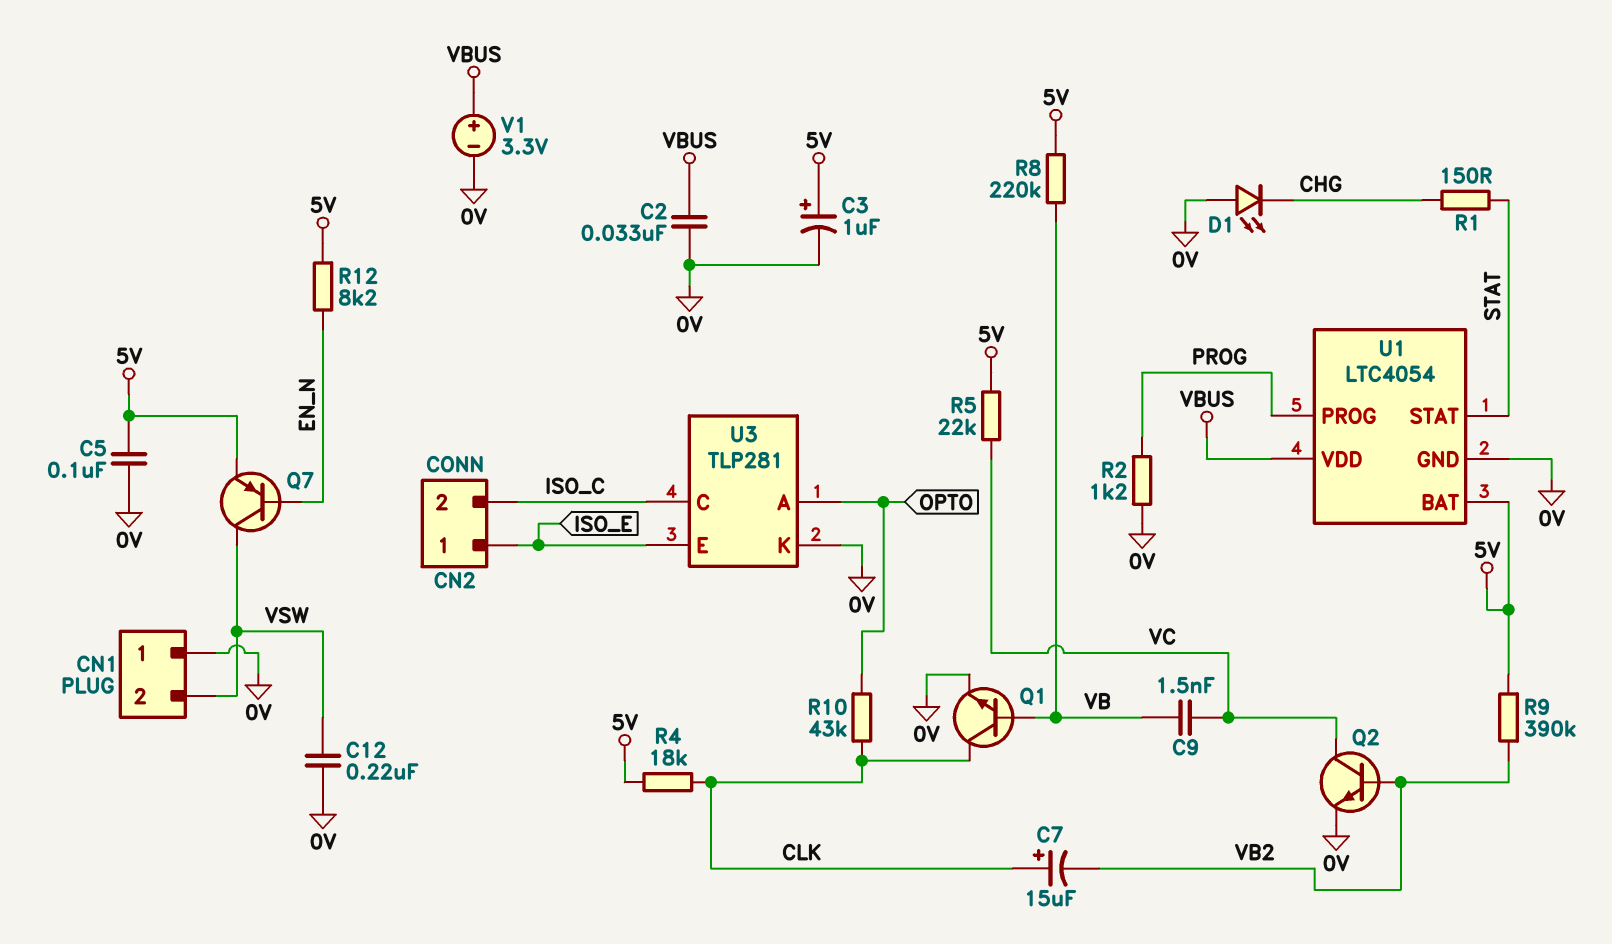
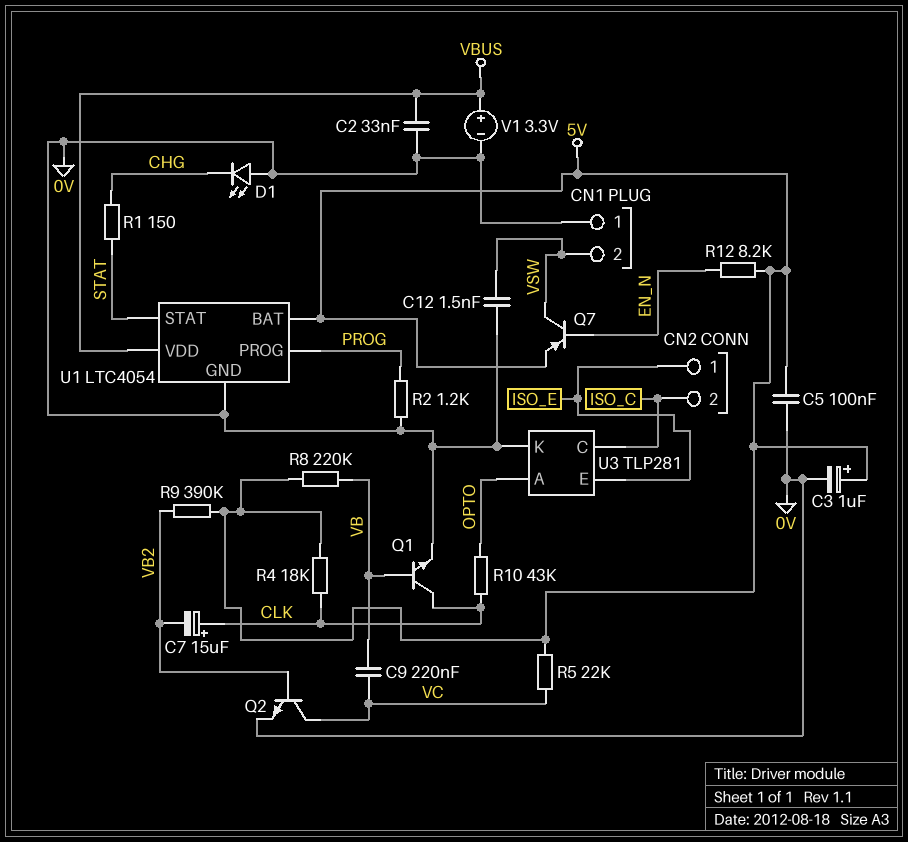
C9: 1.5nF (VB, VC) -> 220nF (VB, VC)
C12: 220nF (0V, VSW) -> 1.5nF (0V, VSW)

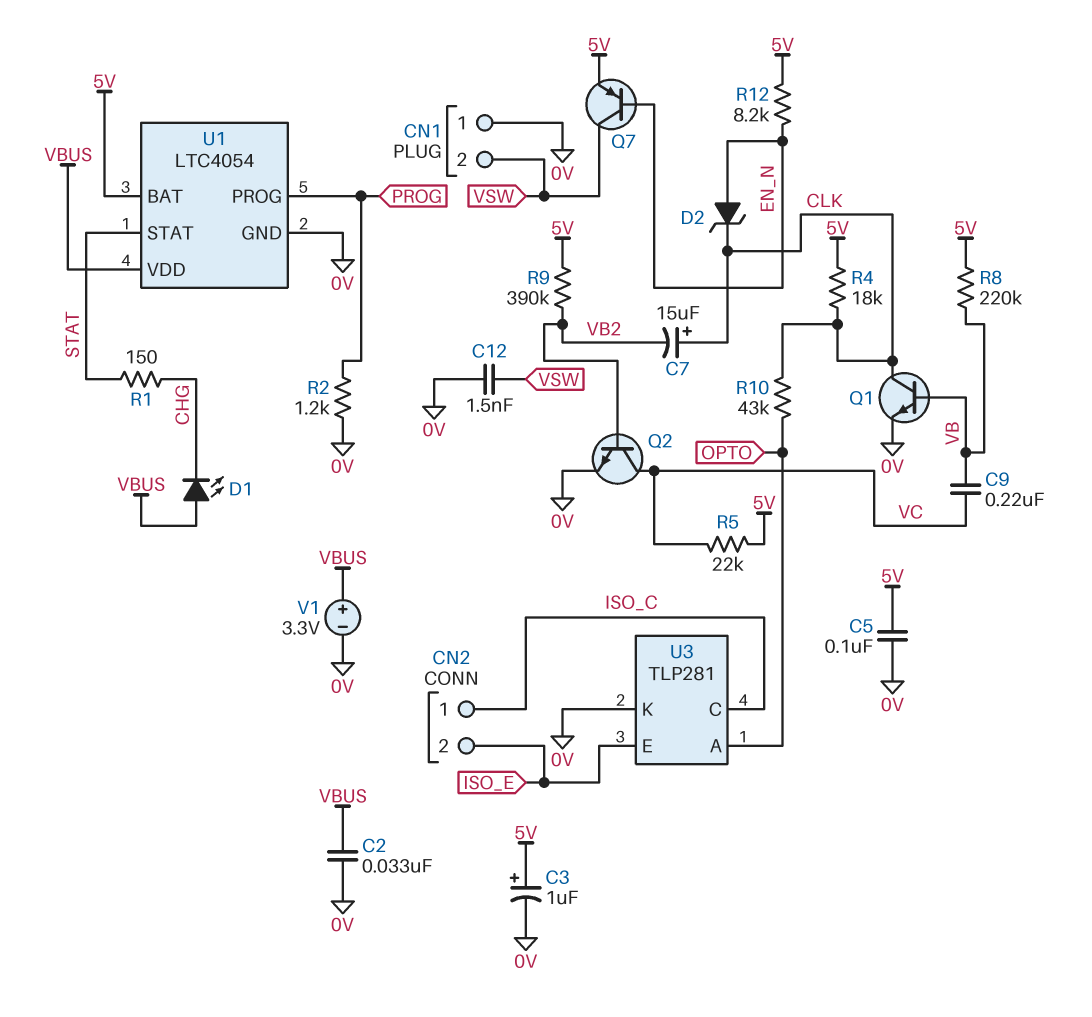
CN2 pin 1: ISO_E -> ISO_C
CN2 pin 2: ISO_C -> ISO_E
D1: LED (A 0V, K CHG) -> LED (A VBUS, K CHG)
D2: none -> zener (A EN_N, K CLK)

